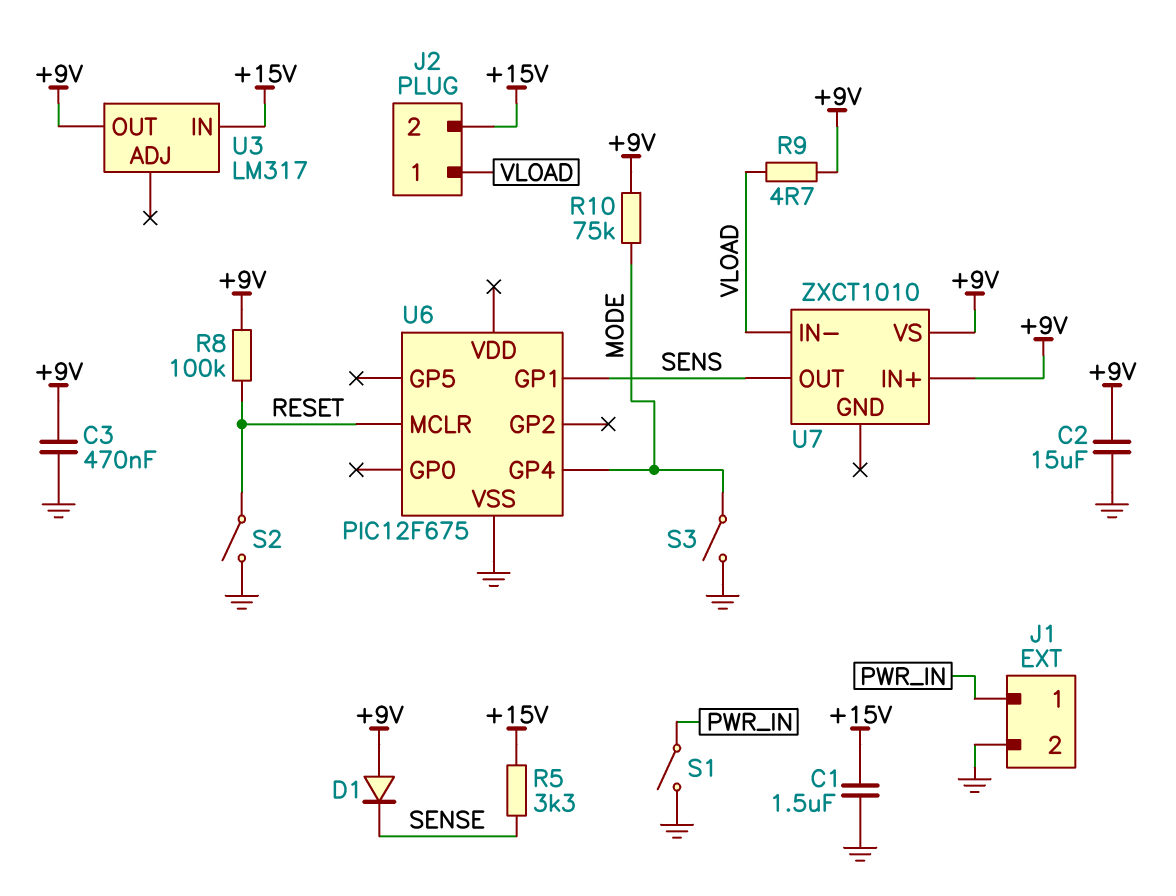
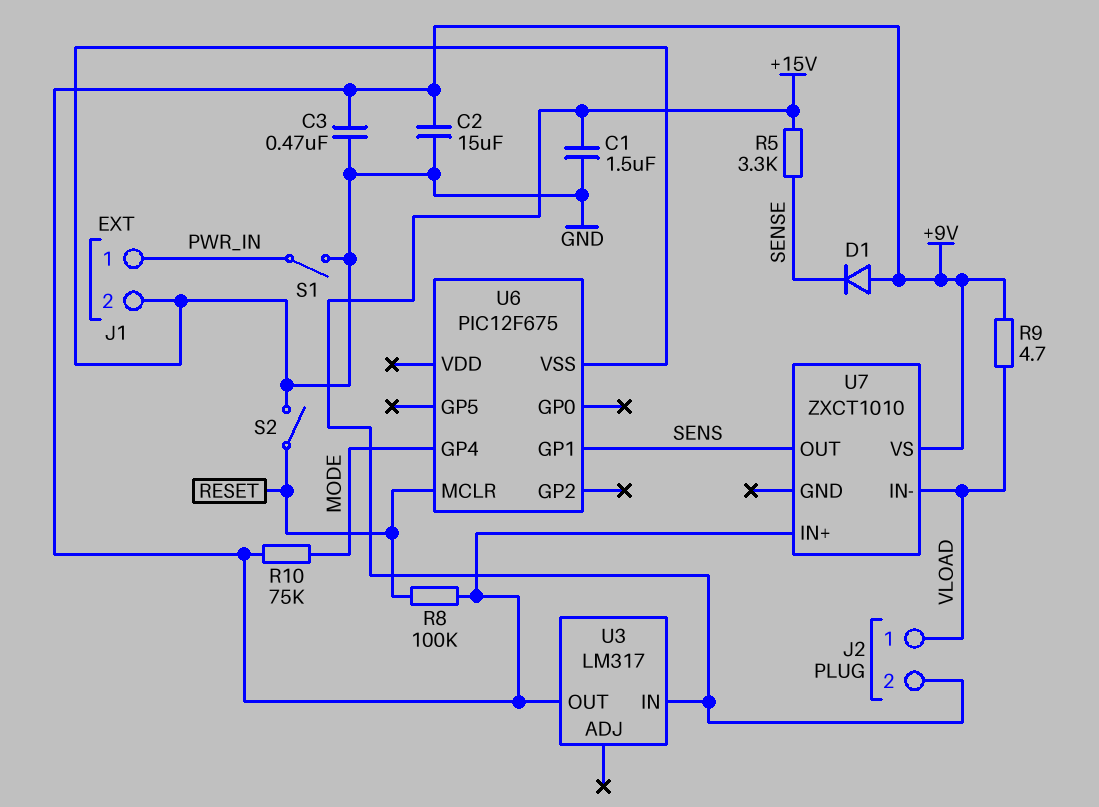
S3: switch (GND, MODE) -> none

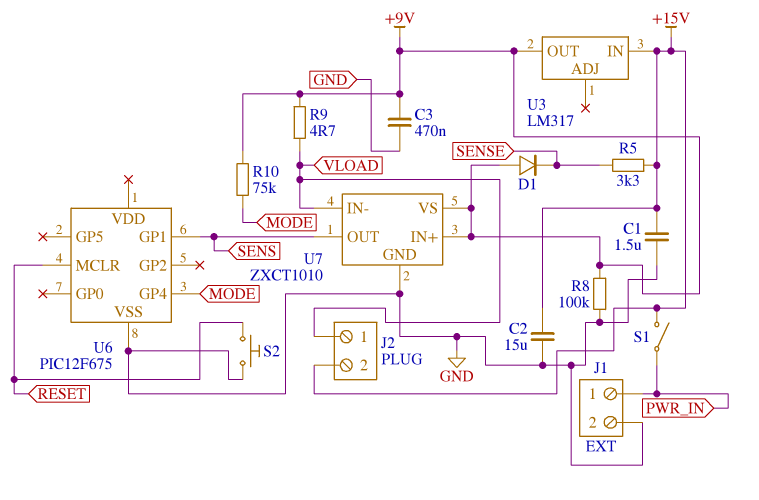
C2: 15uF (+9V, GND) -> 15uF (+15V, GND)
R8: 100k (+9V, RESET) -> 100k (+9V, GND)
S1: switch (GND, PWR_IN) -> switch (+15V, PWR_IN)
S2: switch (GND, RESET) -> button (GND, RESET)
U7 pin GND: none -> GND

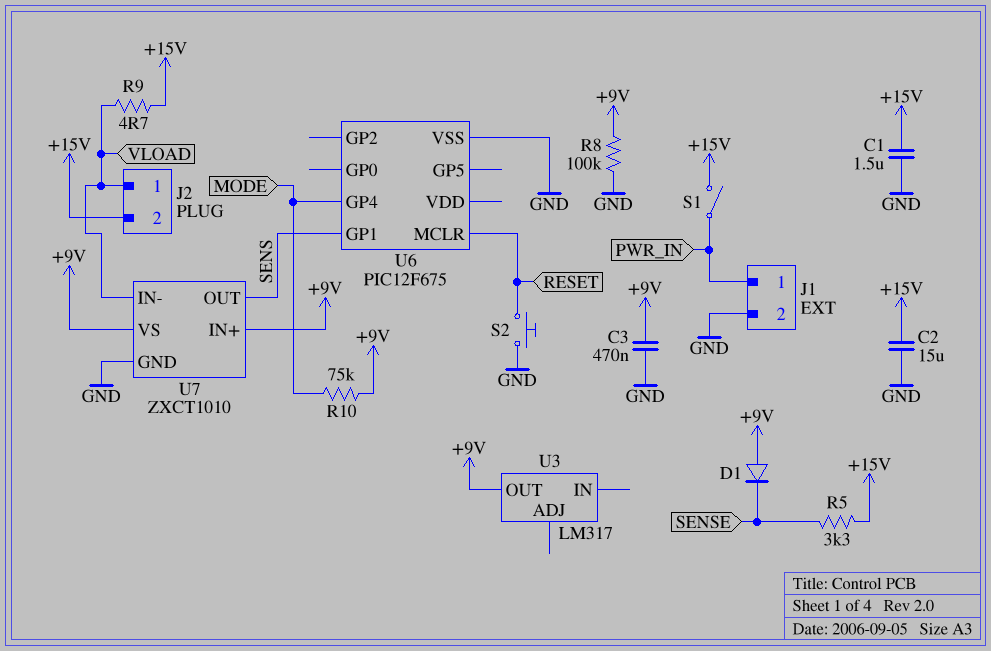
R9: 4.7 (+9V, VLOAD) -> 4.7 (+15V, VLOAD)
U3 pin IN: +15V -> none

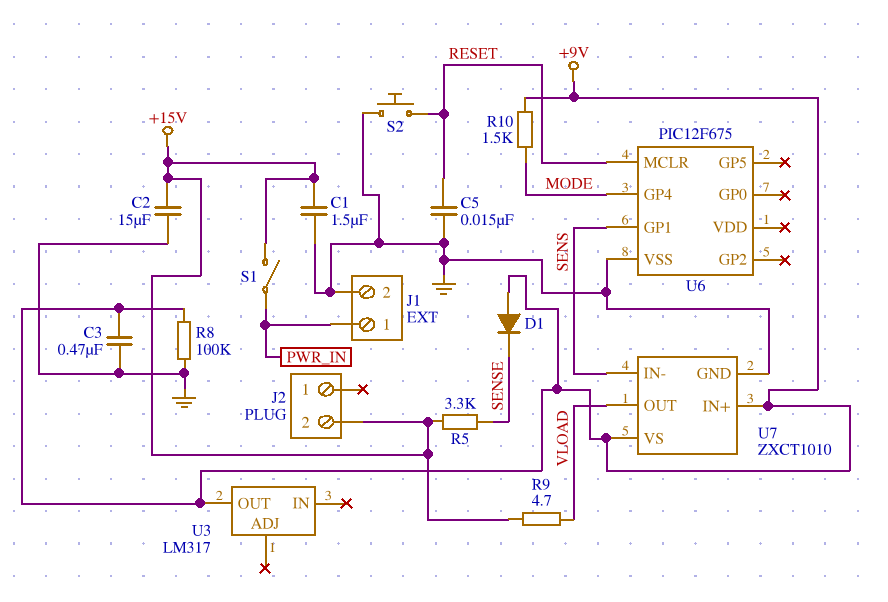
C5: none -> 15nF (GND, RESET)
J2 pin 1: VLOAD -> none
R10: 75k (+9V, MODE) -> 1.5k (+9V, MODE)
U7 pin IN-: VLOAD -> SENS
U7 pin OUT: SENS -> VLOAD

